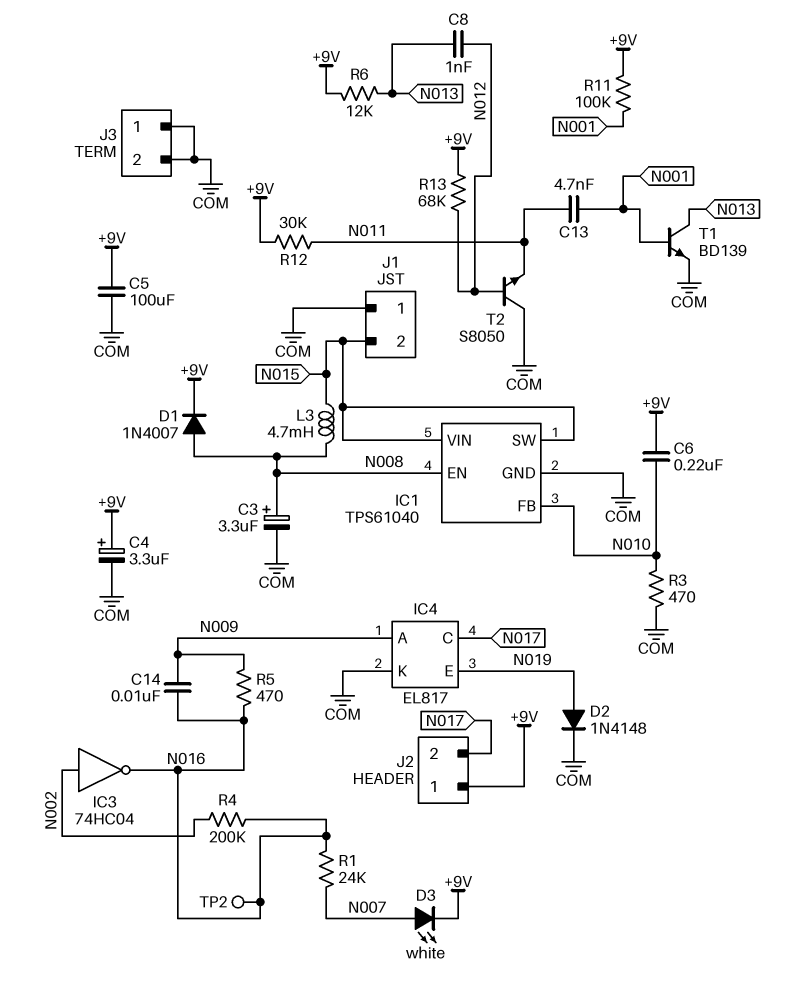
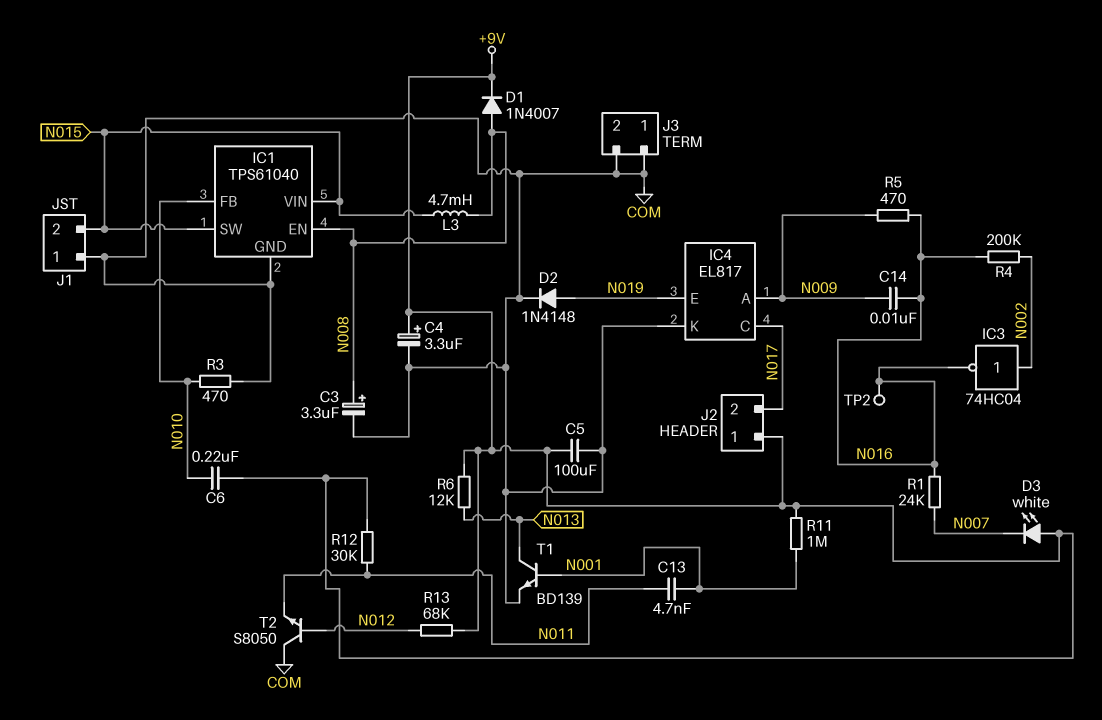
C8: 1nF (N012, N013) -> none
D3: LED white (A N007, K +9V) -> LED white (A +9V, K N007)
R11: 100k (+9V, N001) -> 1M (+9V, N001)

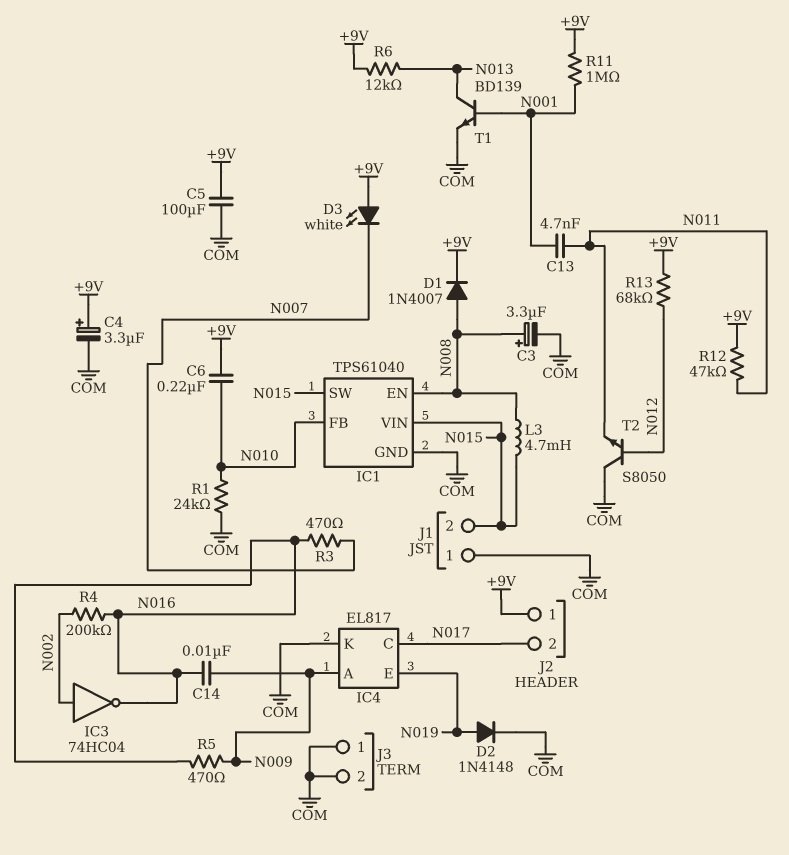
R1: 24k (N007, N016) -> 24k (COM, N010)
R3: 470 (COM, N010) -> 470 (N007, N016)
R12: 30k (+9V, N011) -> 47k (+9V, N011)
TP2: test point (N016) -> none

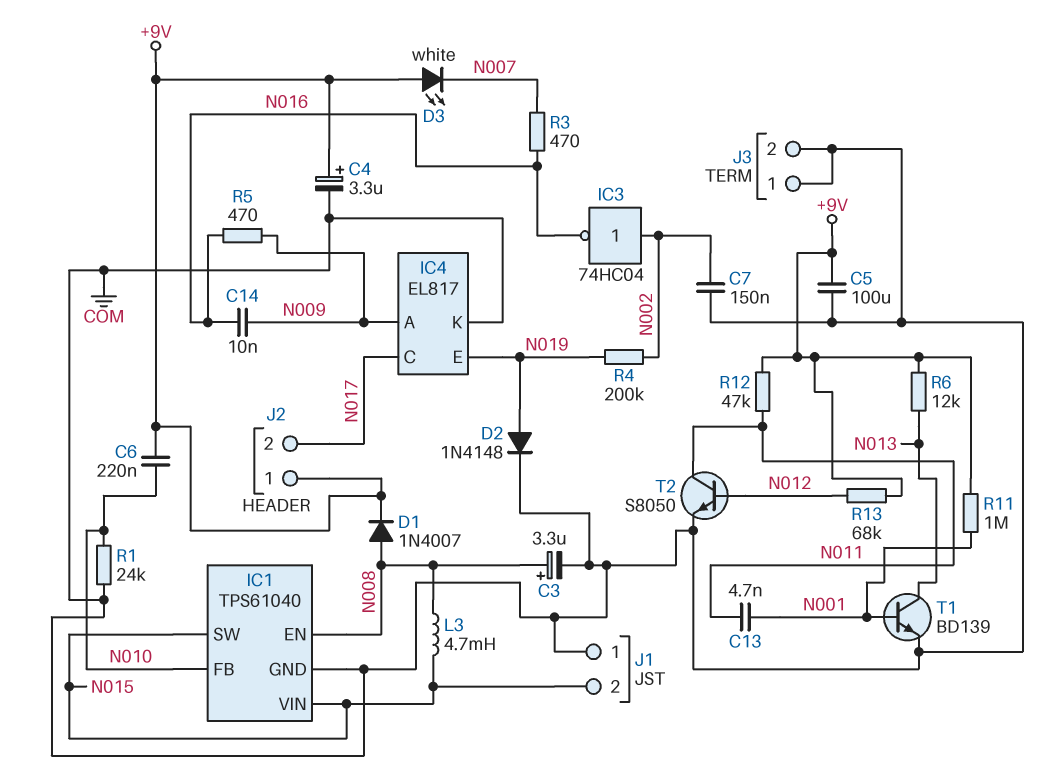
C7: none -> 150nF (COM, N002)
R4: 200k (N002, N016) -> 200k (N002, N019)
T2: NPN S8050 (B N012, C COM, E N011) -> NPN S8050 (B N012, C N011, E COM)

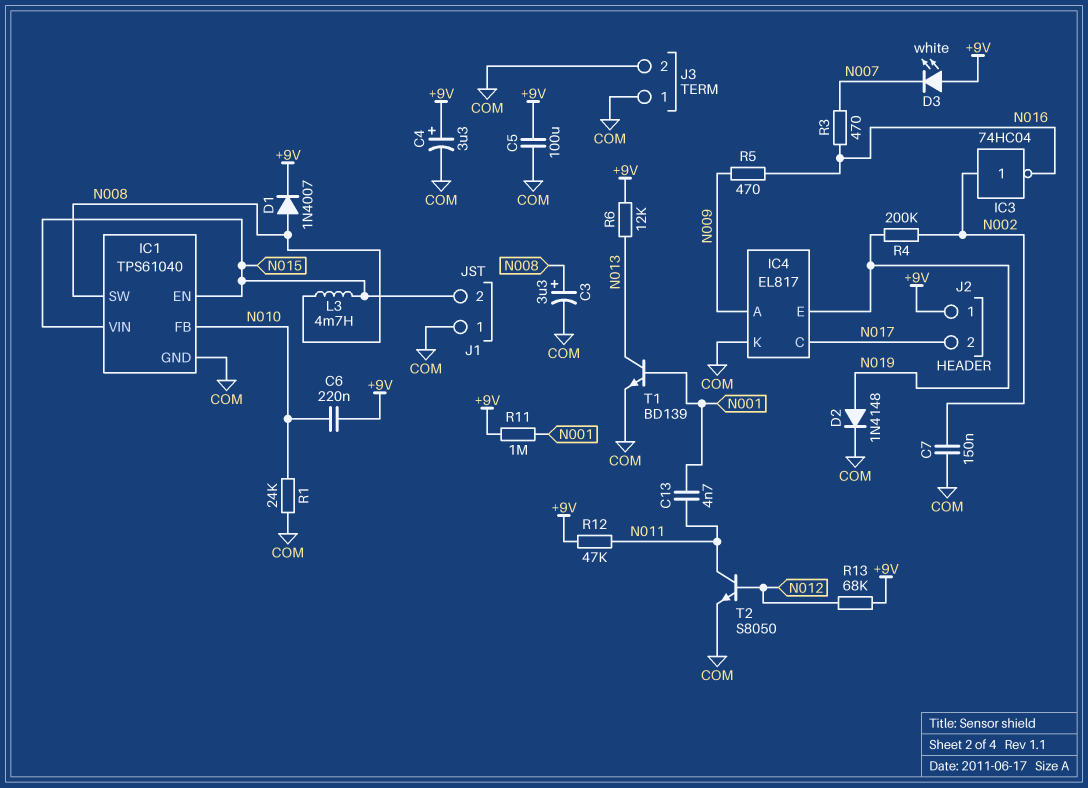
C14: 10nF (N009, N016) -> none
IC1 pin EN: N008 -> N015
IC1 pin SW: N015 -> N008

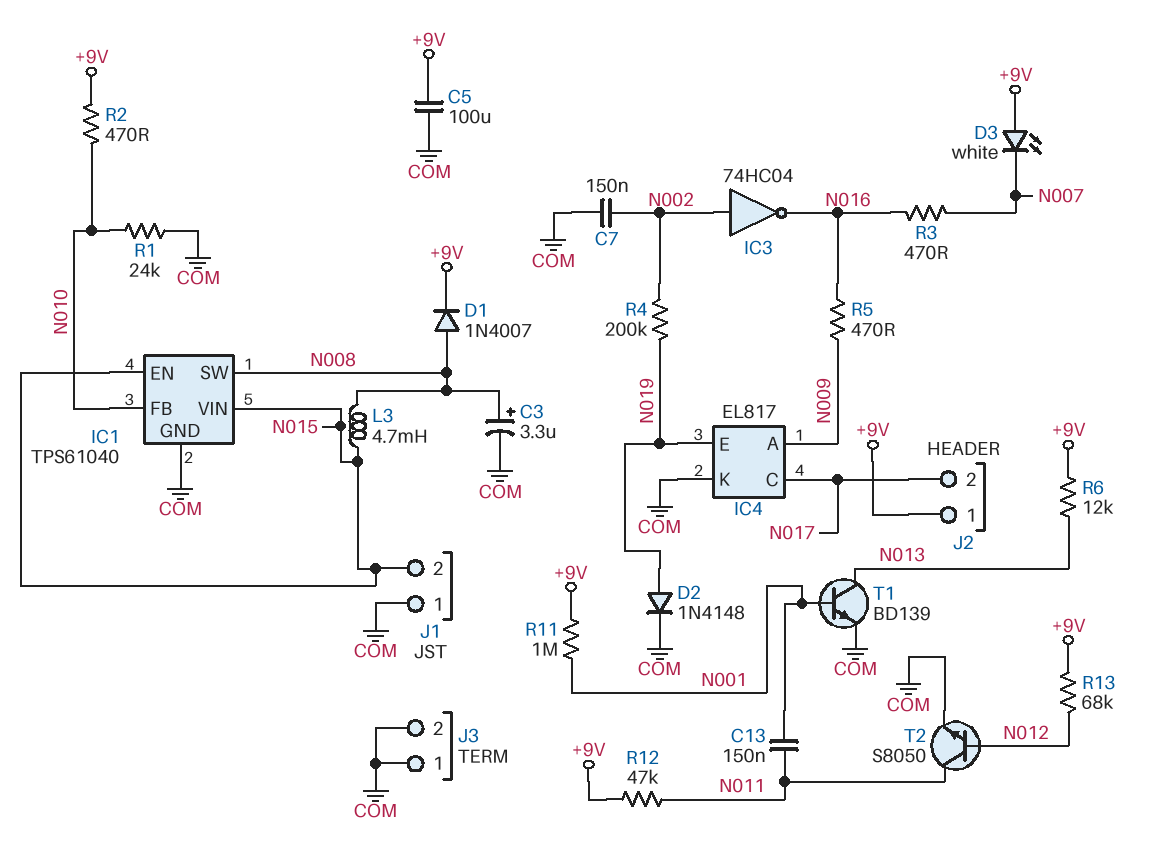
C4: 3.3uF (plus +9V, minus COM) -> none
C6: 220nF (+9V, N010) -> none
C13: 4.7nF (N001, N011) -> 150nF (N001, N011)
R2: none -> 470 (+9V, N010)

